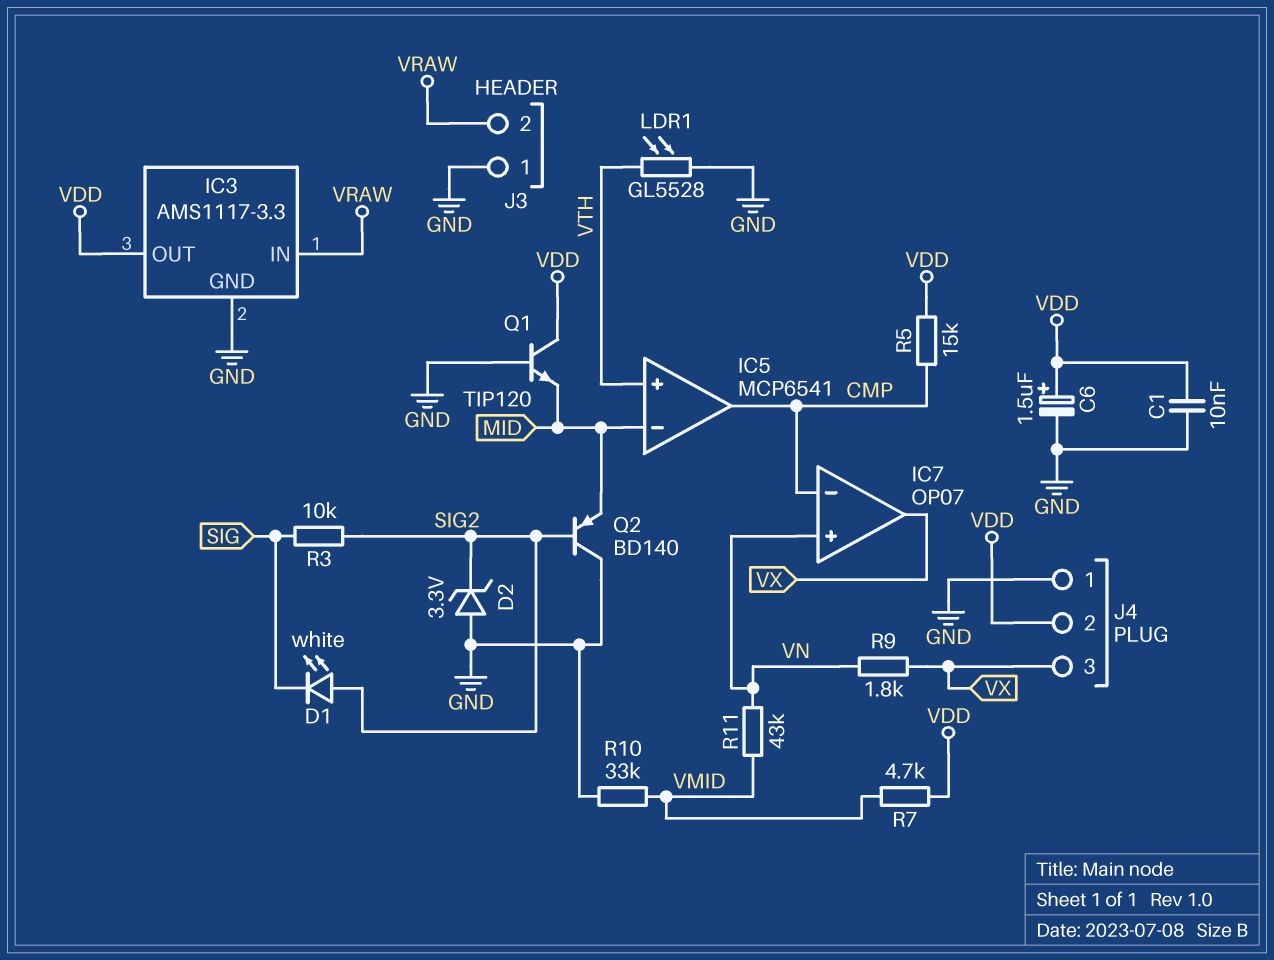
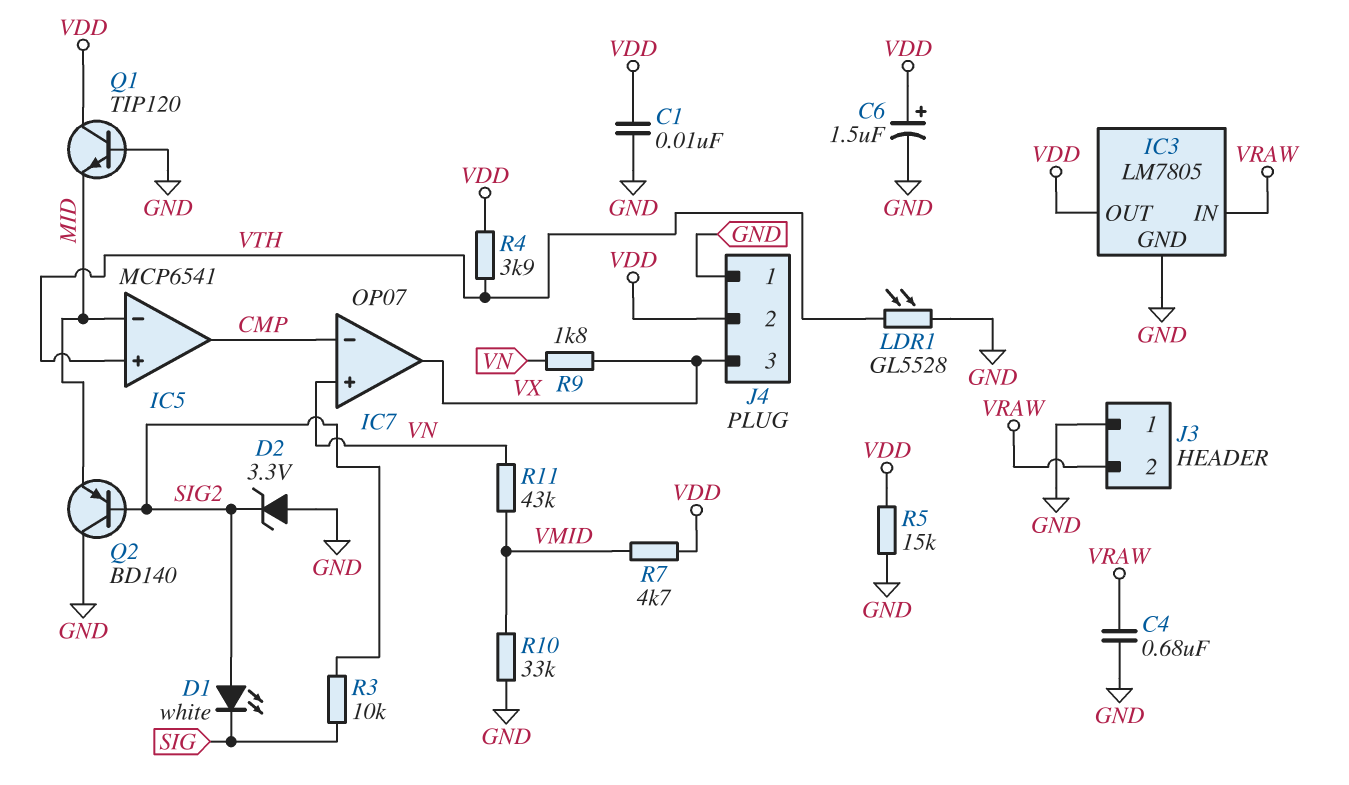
C4: none -> 680nF (GND, VRAW)
IC3: AMS1117-3.3 -> LM7805
R4: none -> 3.9k (VDD, VTH)
R5: 15k (CMP, VDD) -> 15k (GND, VDD)

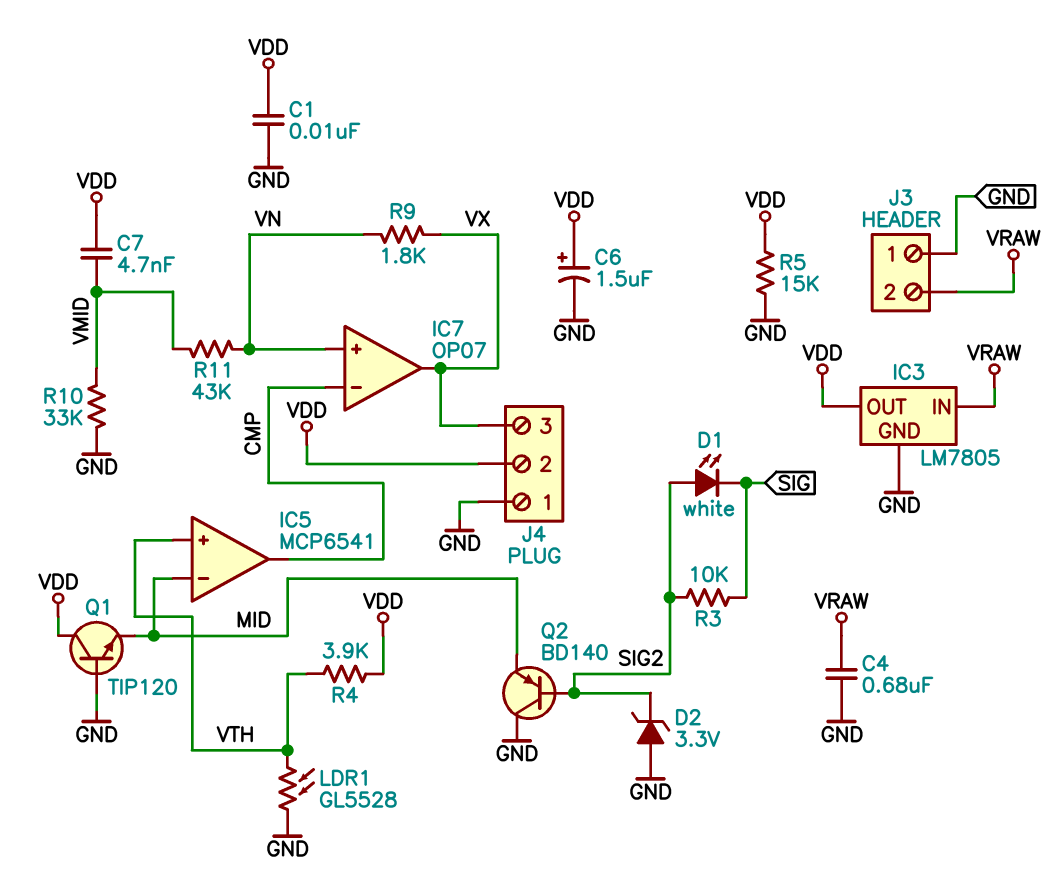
C7: none -> 4.7nF (VDD, VMID)
R7: 4.7k (VDD, VMID) -> none

